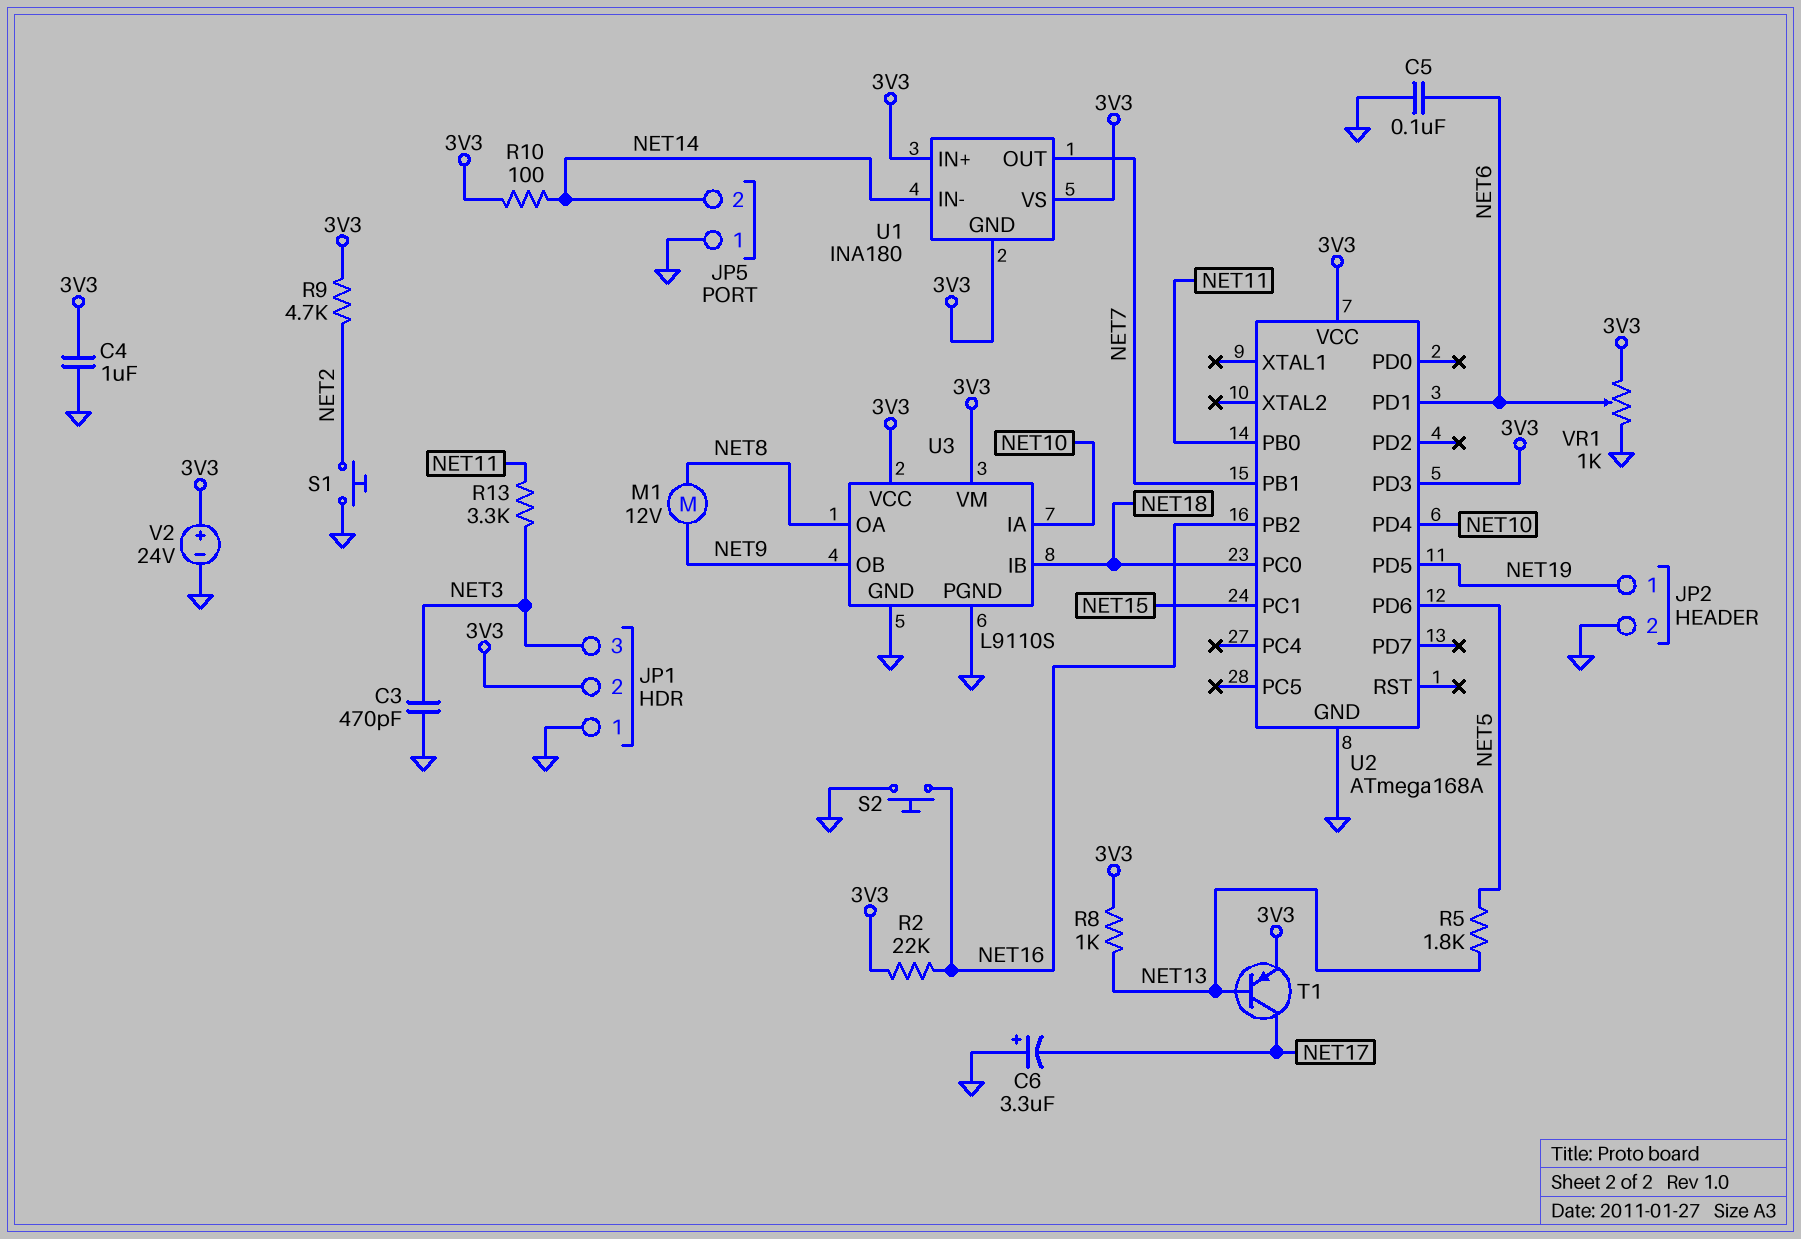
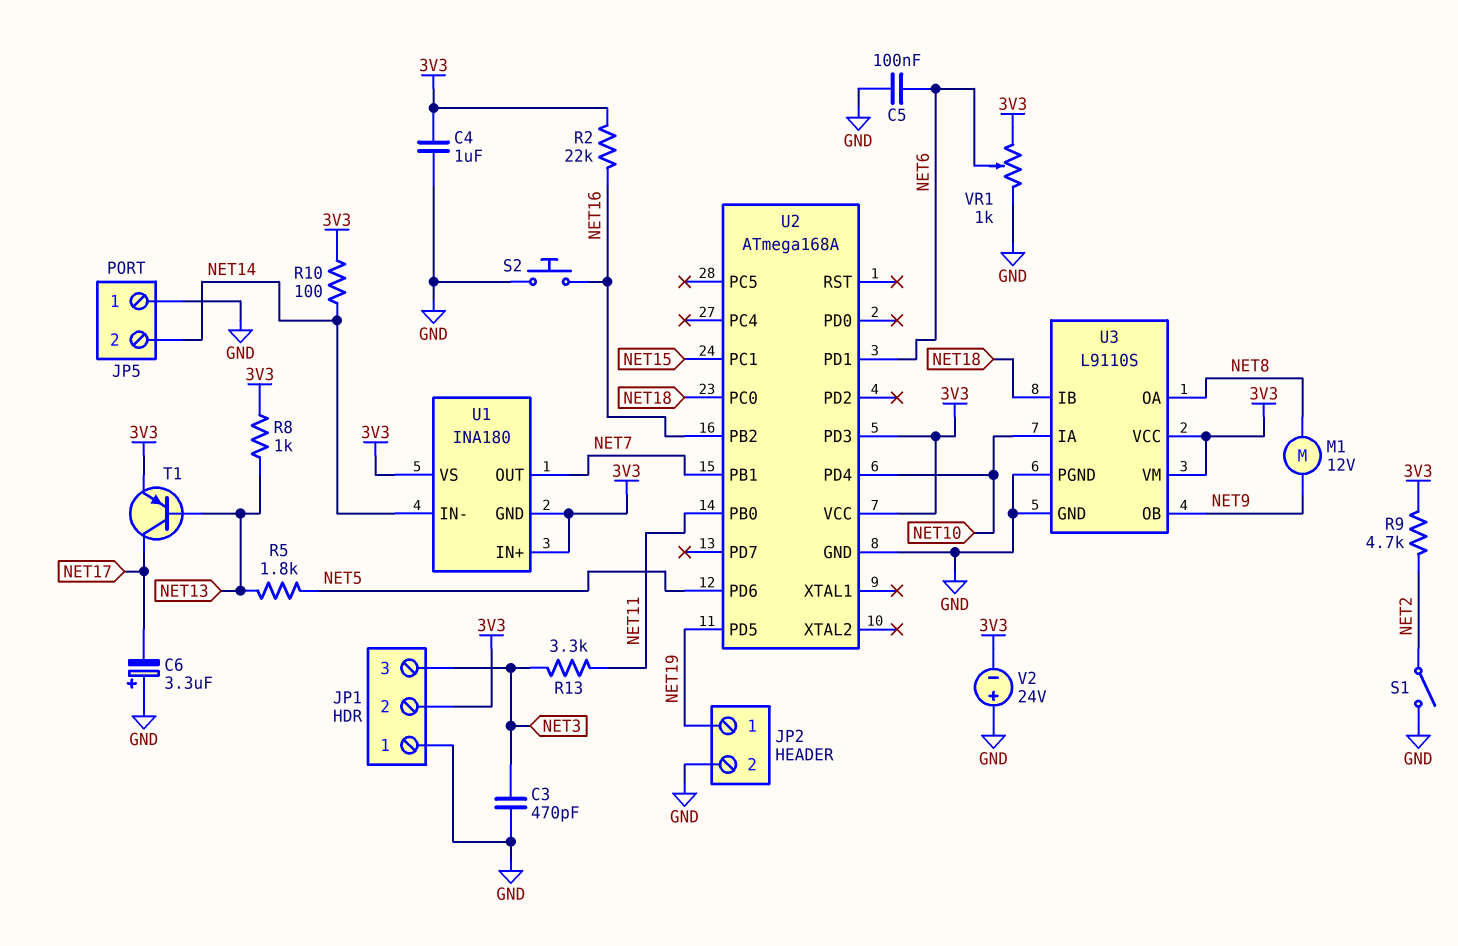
S1: button (GND, NET2) -> switch (GND, NET2)
V2: 24V (plus 3V3, minus GND) -> 24V (plus GND, minus 3V3)

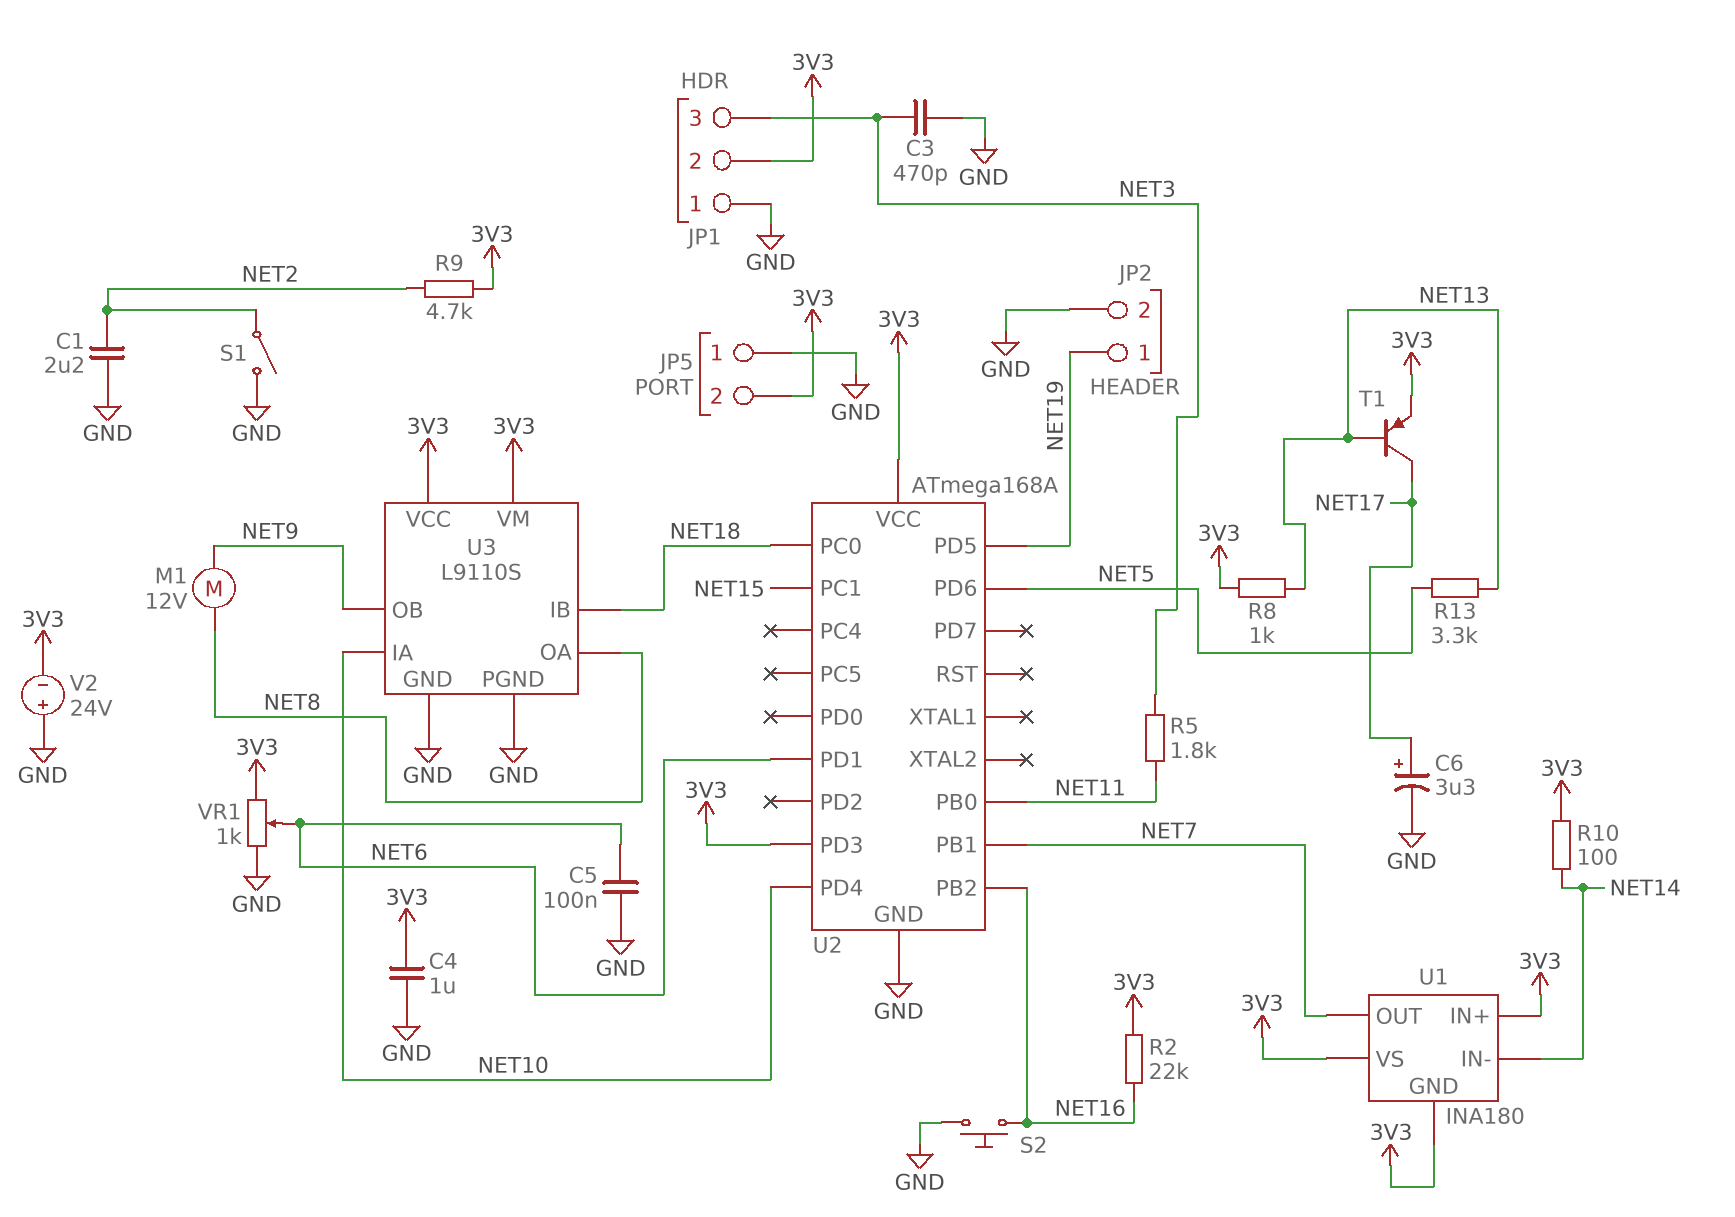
C1: none -> 2.2uF (GND, NET2)
C6: 3.3uF (plus GND, minus NET17) -> 3.3uF (plus NET17, minus GND)
JP5 pin 2: NET14 -> 3V3
R5: 1.8k (NET5, NET13) -> 1.8k (NET3, NET11)
R13: 3.3k (NET3, NET11) -> 3.3k (NET5, NET13)

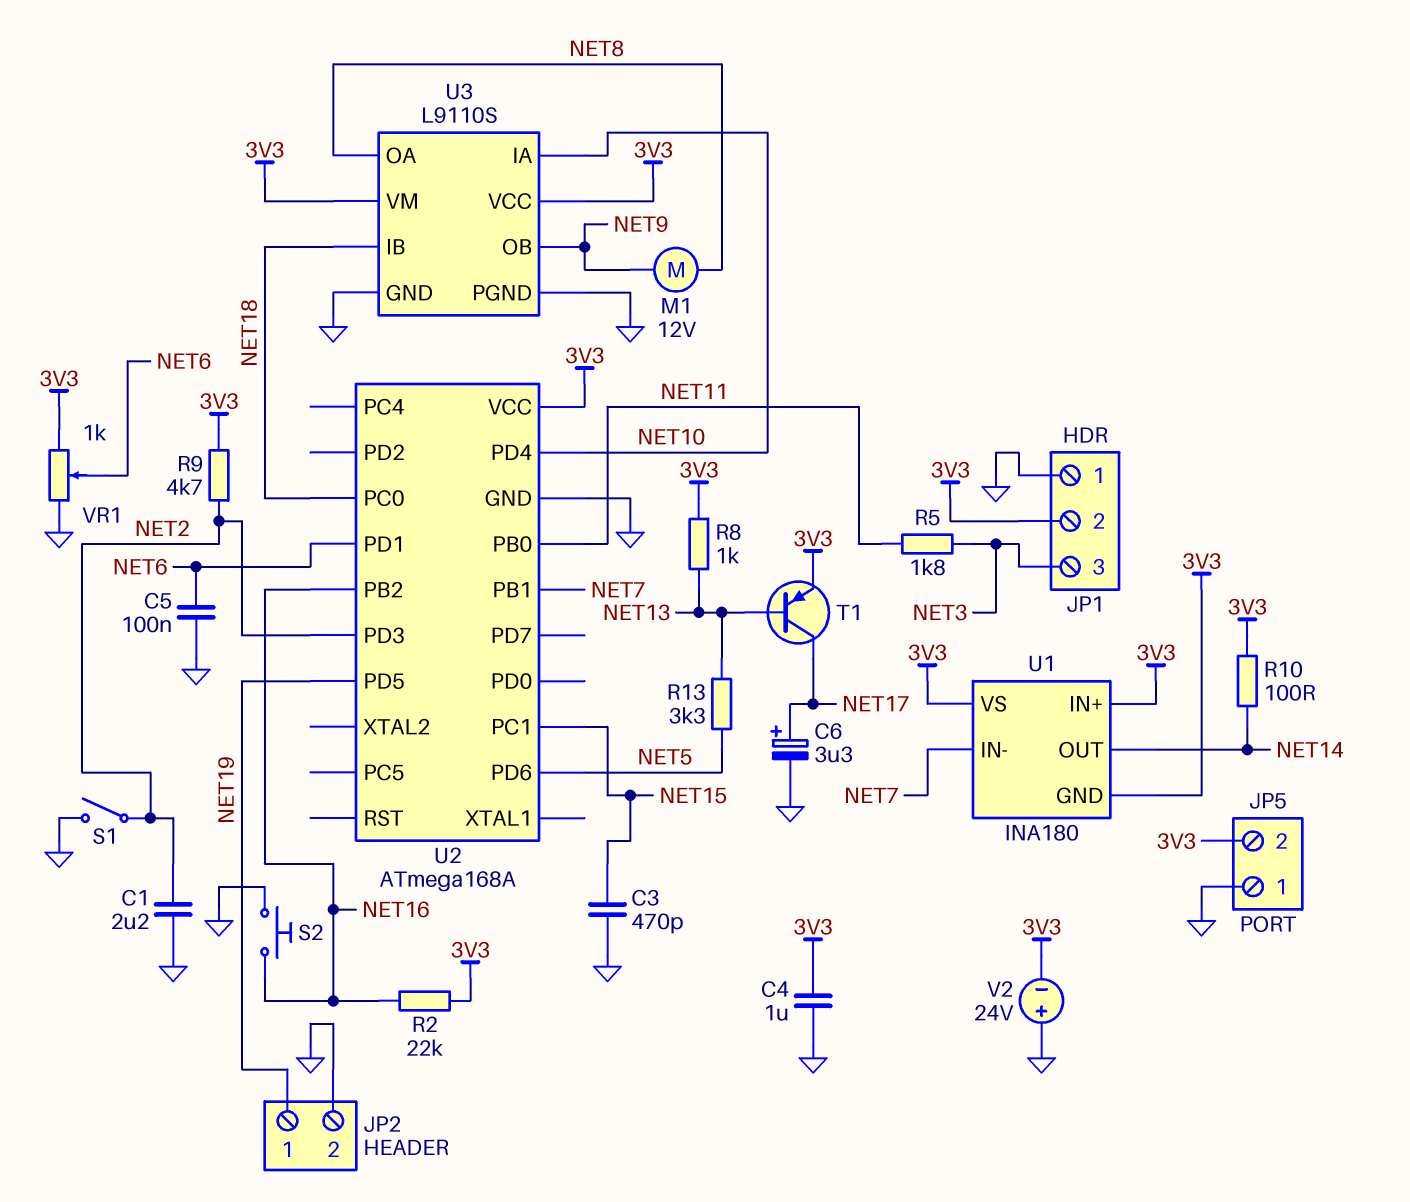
C3: 470pF (GND, NET3) -> 470pF (GND, NET15)
U1 pin IN-: NET14 -> NET7
U1 pin OUT: NET7 -> NET14
U2 pin PD3: 3V3 -> NET2

